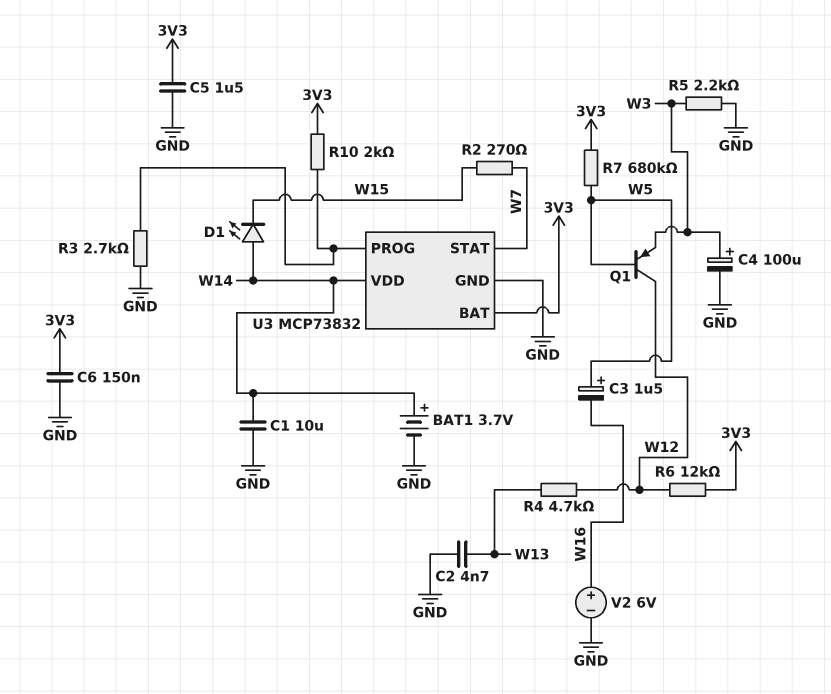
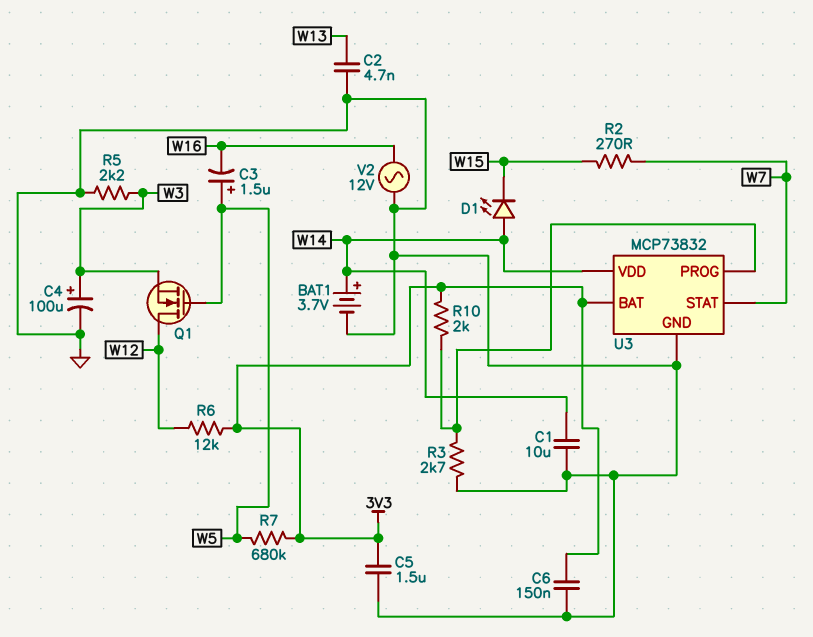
Q1: PNP (B W5, C W12, E W3) -> NMOS (G W5, D W12, S W3)
R4: 4.7k (W12, W13) -> none
V2: 6V (plus W16, minus GND) -> AC 12V (GND, W16)

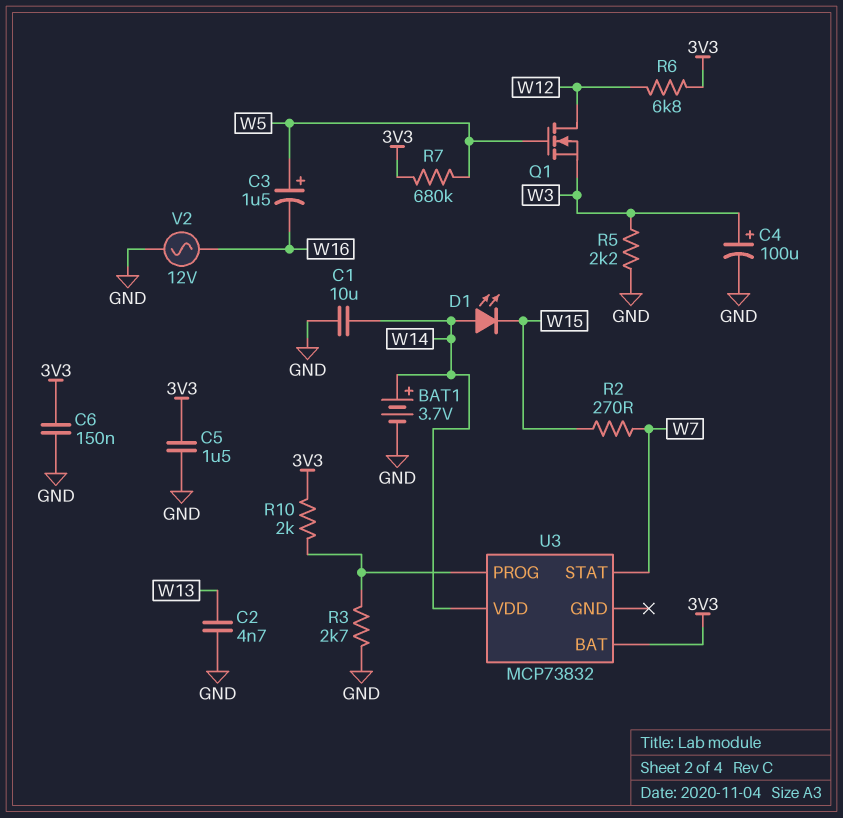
R6: 12k (3V3, W12) -> 6.8k (3V3, W12)
U3 pin GND: GND -> none

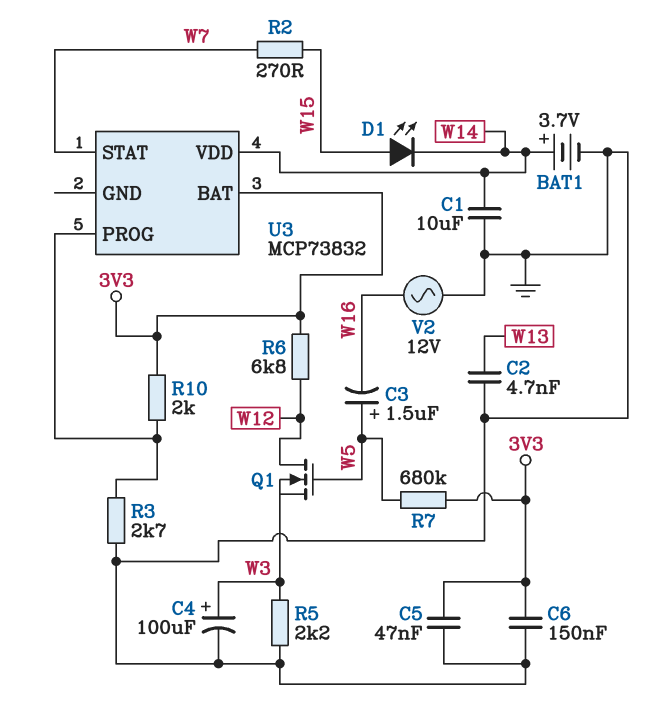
C5: 1.5uF (3V3, GND) -> 47nF (3V3, GND)
D1: LED (A W14, K W15) -> LED (A W15, K W14)

